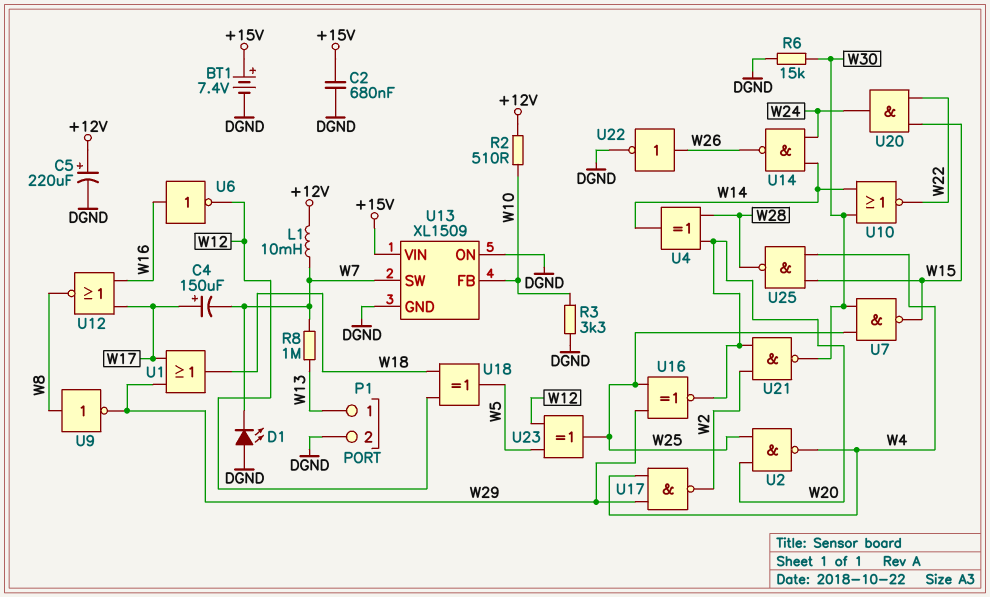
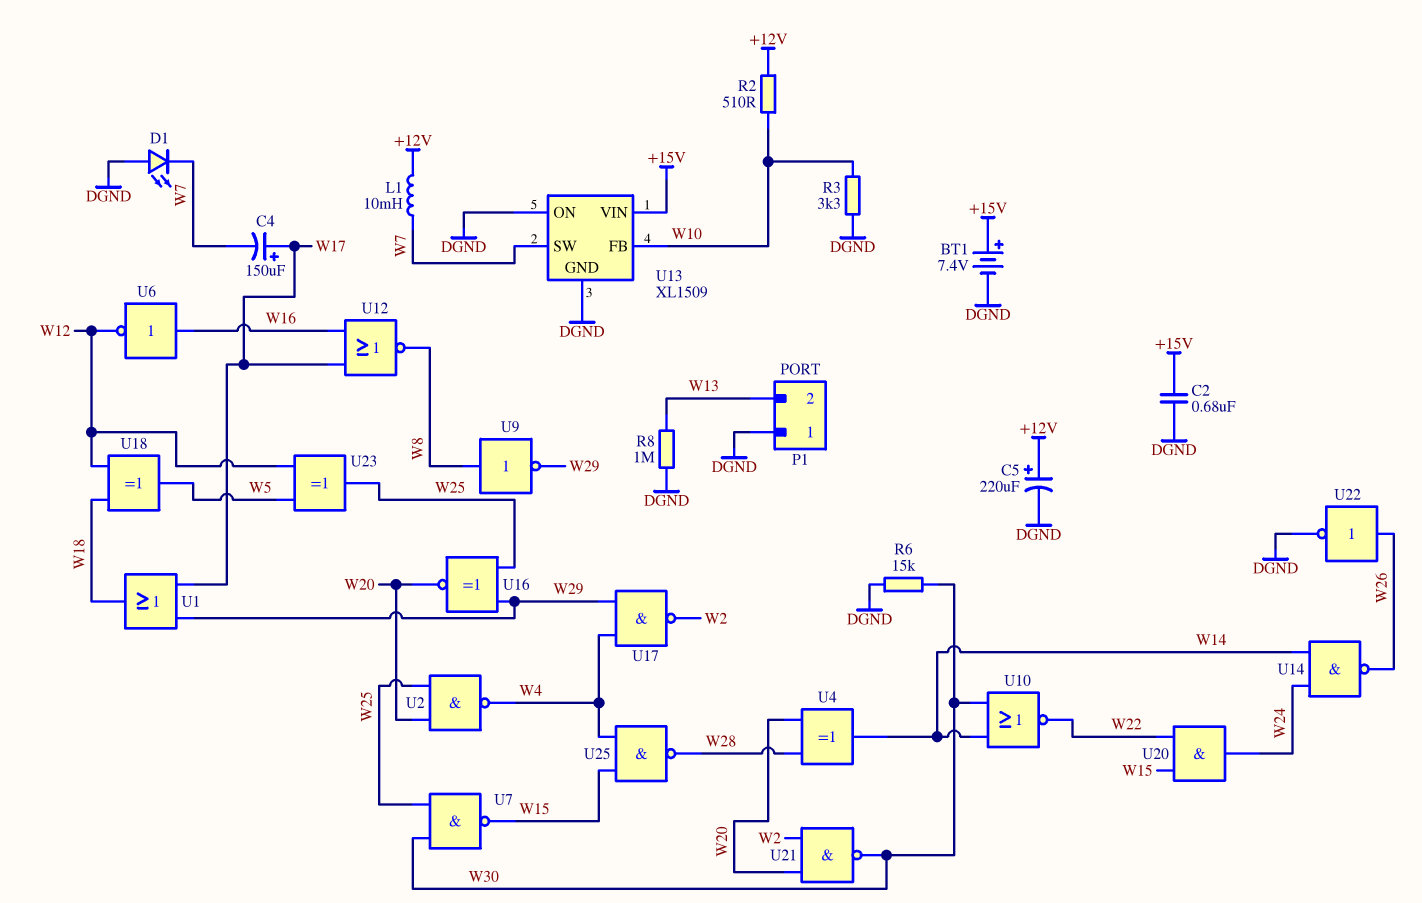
P1 pin 1: W13 -> DGND
P1 pin 2: DGND -> W13
R8: 1M (W7, W13) -> 1M (DGND, W13)

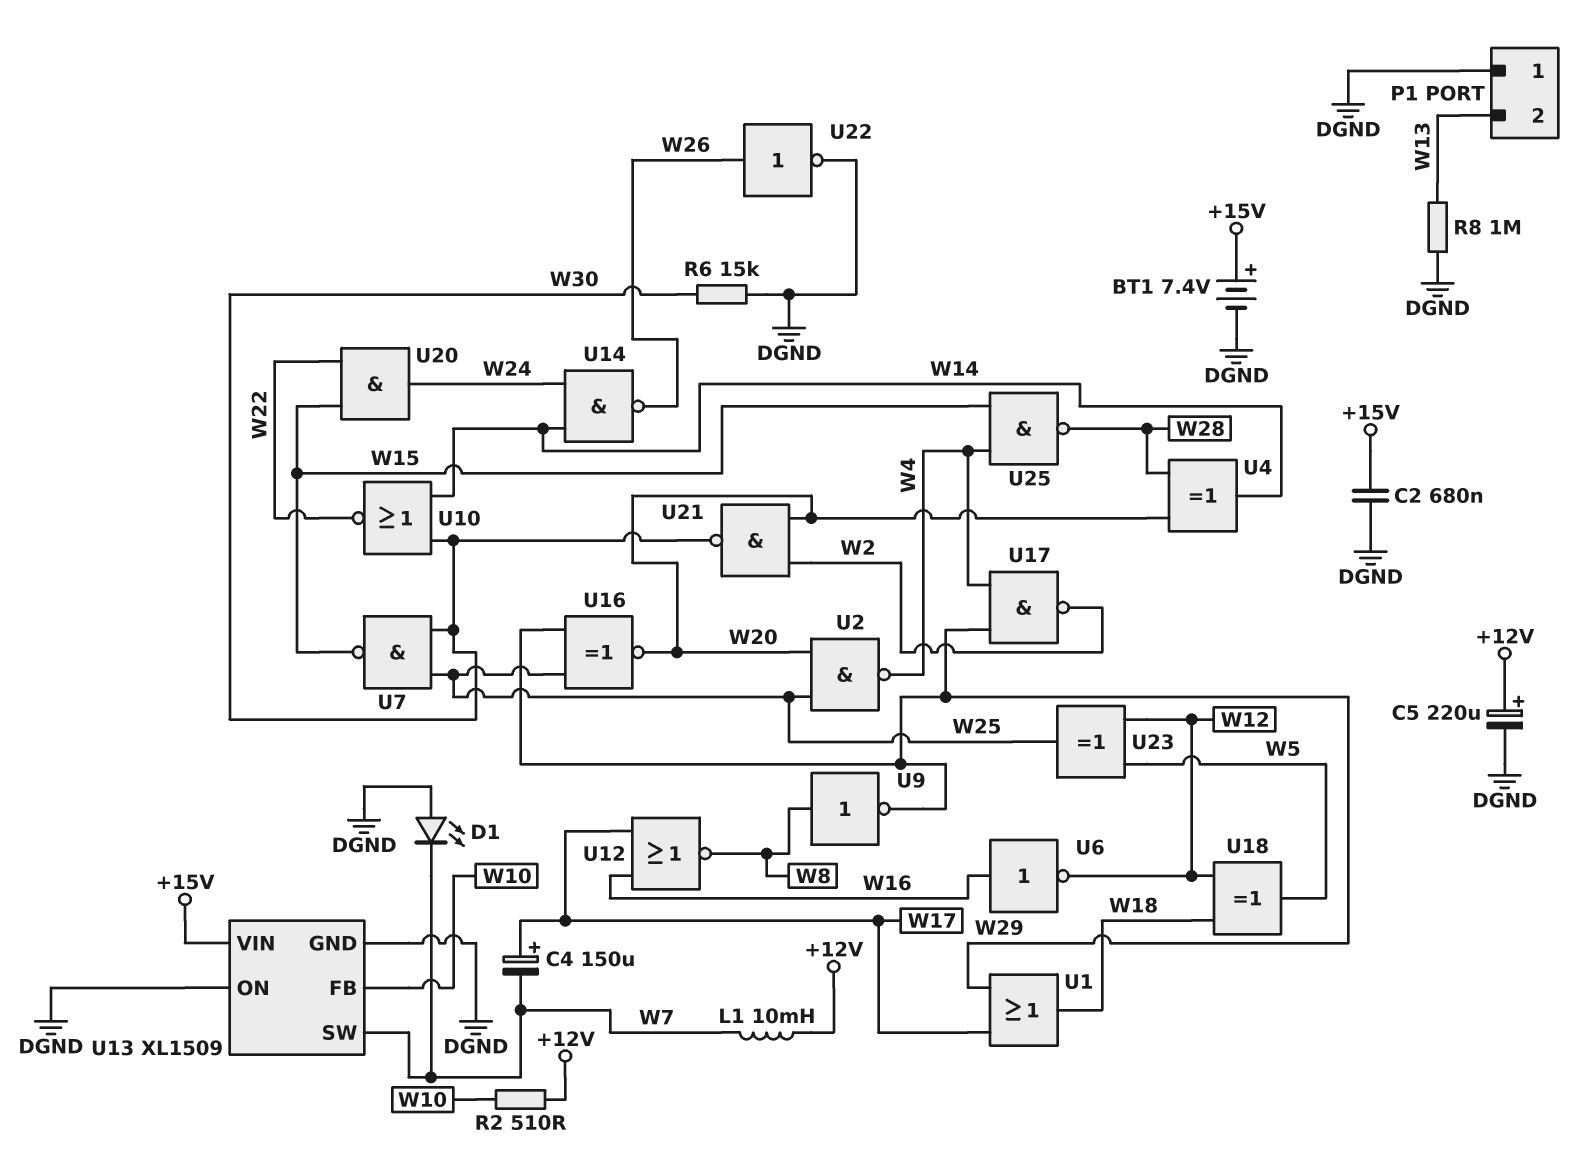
R3: 3.3k (DGND, W10) -> none

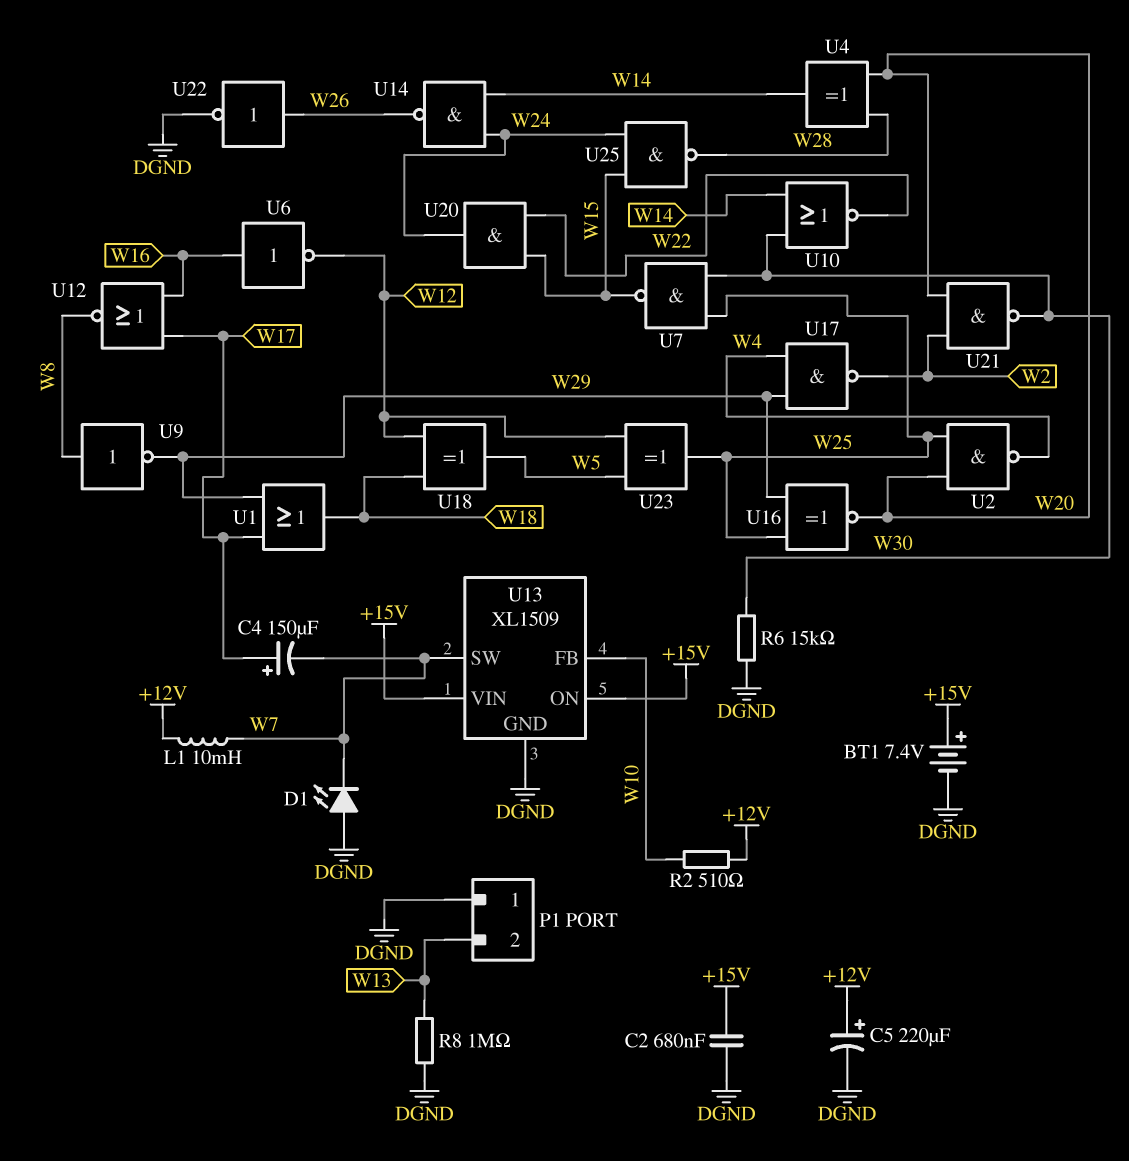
U13 pin ON: DGND -> +15V
U25: NAND (in W4, in W15, out W28) -> NAND (in W15, in W24, out W28)

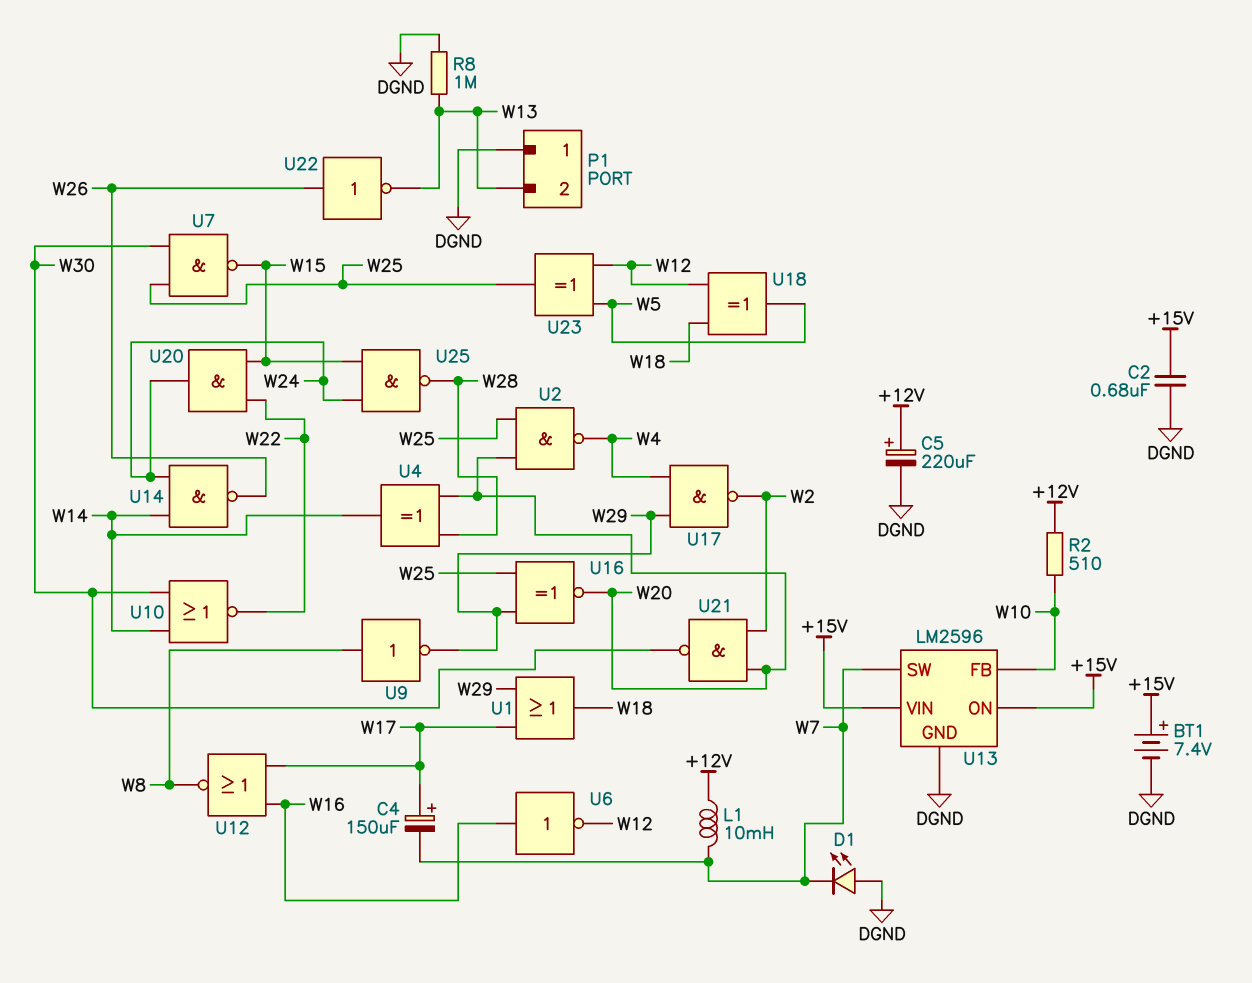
R6: 15k (DGND, W30) -> none
U13: XL1509 -> LM2596
U22: NOT (in W26, out DGND) -> NOT (in W26, out W13)

